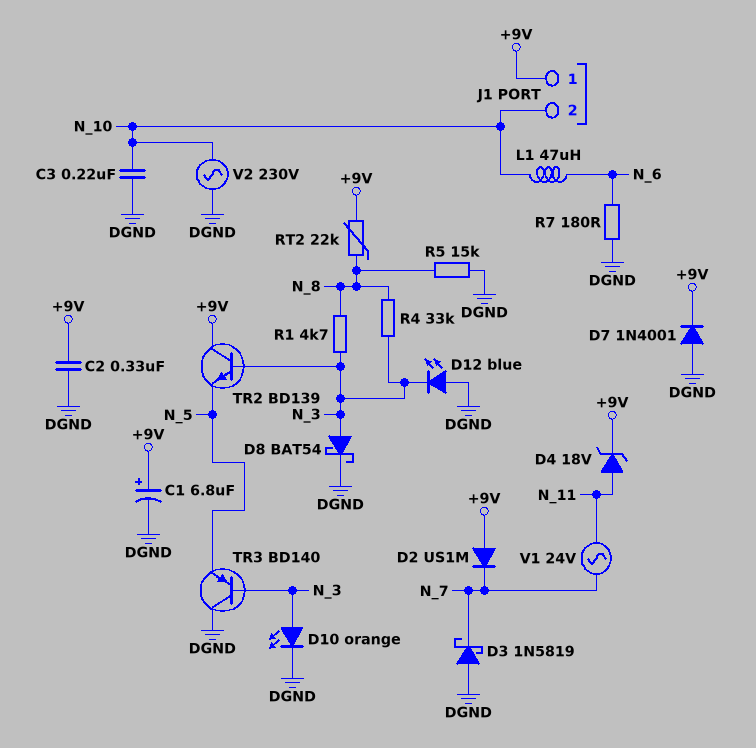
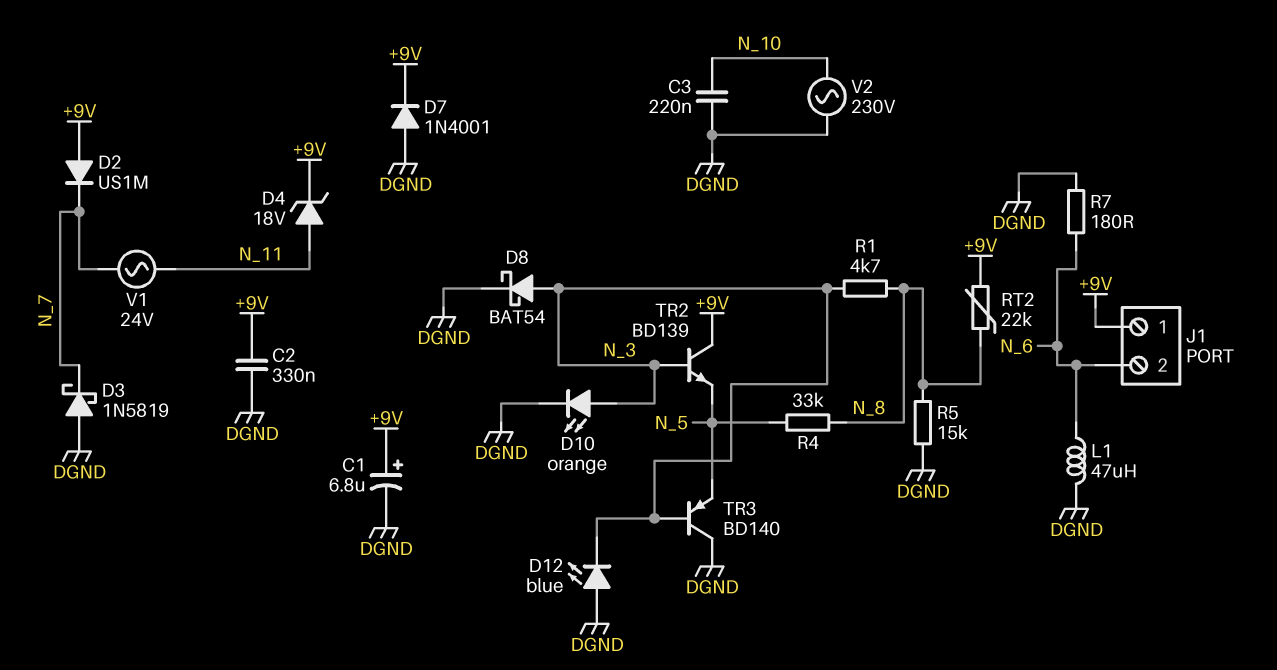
J1 pin 2: N_10 -> N_6
L1: 47uH (N_6, N_10) -> 47uH (DGND, N_6)
R4: 33k (N_3, N_8) -> 33k (N_5, N_8)

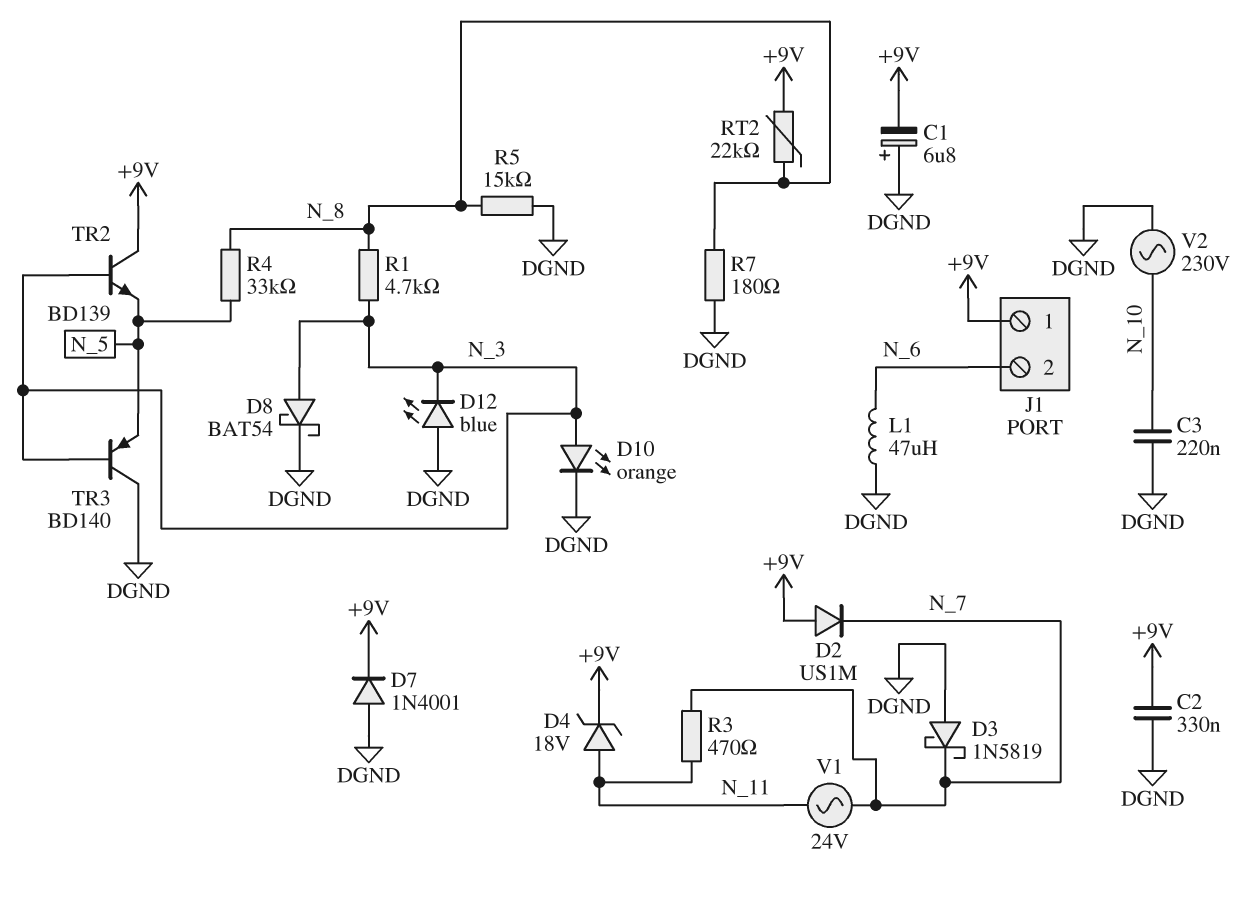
C1: 6.8uF (plus +9V, minus DGND) -> 6.8uF (plus DGND, minus +9V)
R3: none -> 470 (N_7, N_11)
R7: 180 (DGND, N_6) -> 180 (DGND, N_8)

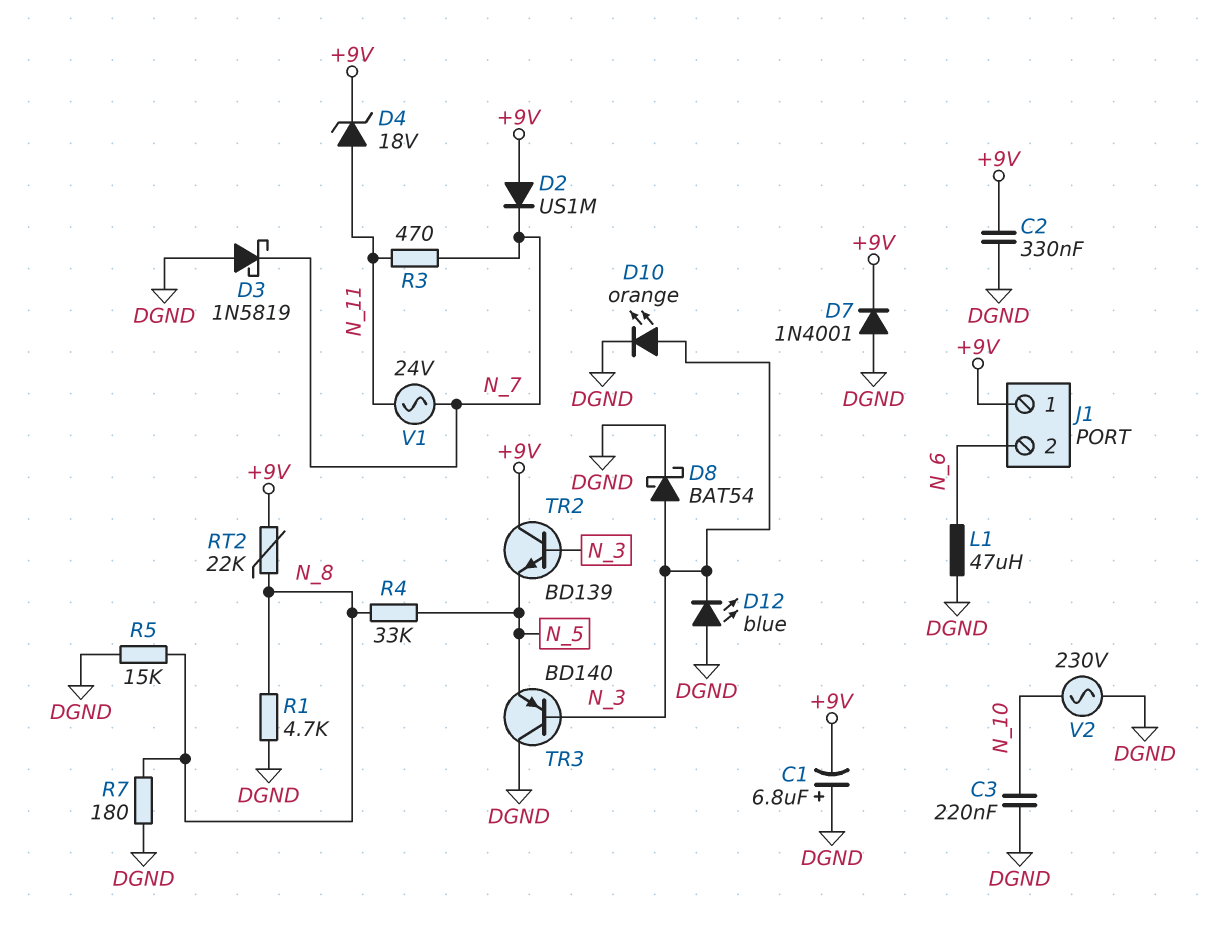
R1: 4.7k (N_3, N_8) -> 4.7k (DGND, N_8)

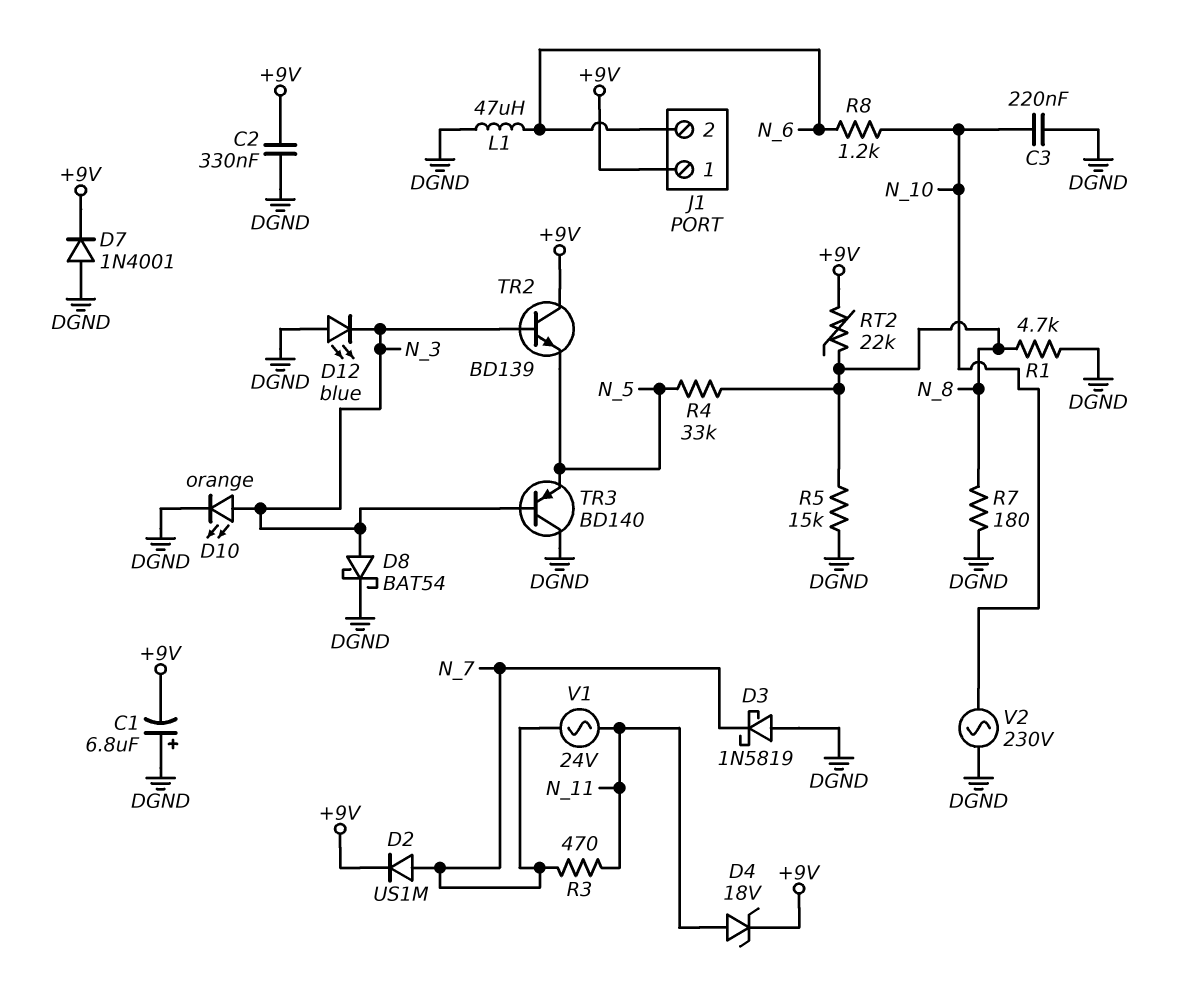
D2: diode US1M (A +9V, K N_7) -> diode US1M (A N_7, K +9V)
R8: none -> 1.2k (N_6, N_10)

